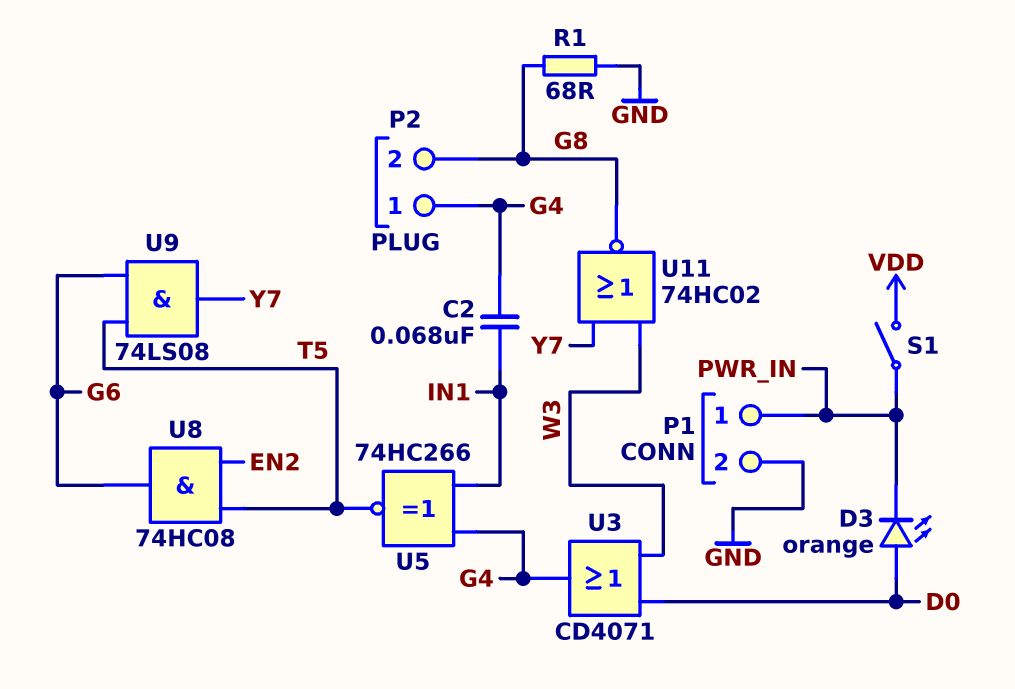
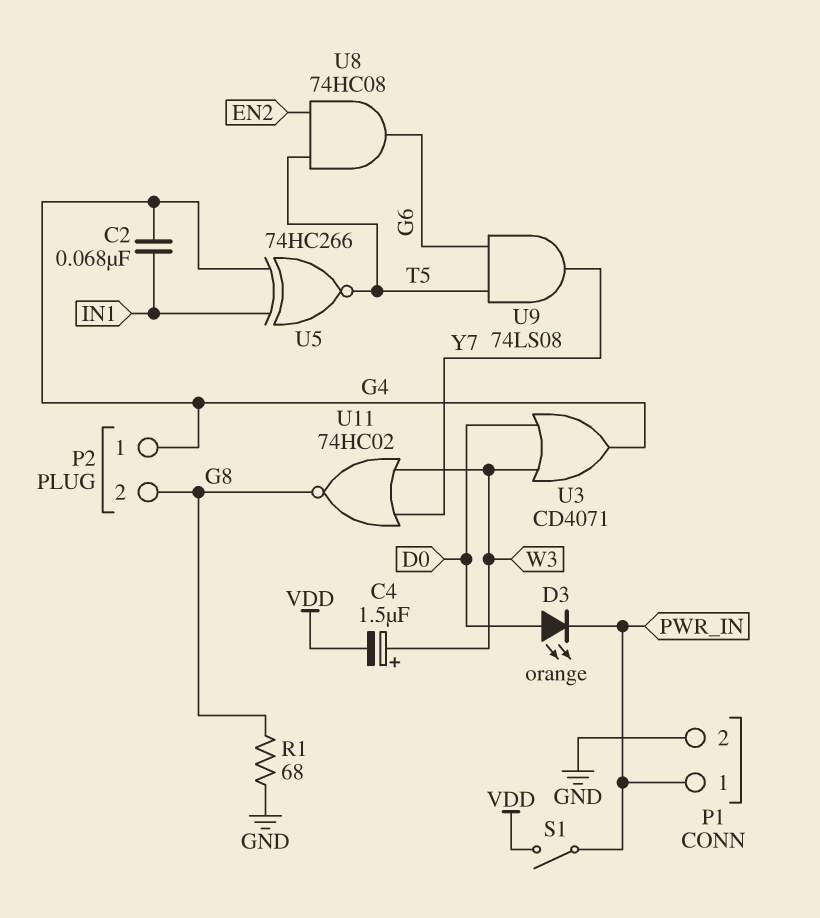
C4: none -> 1.5uF (plus W3, minus VDD)

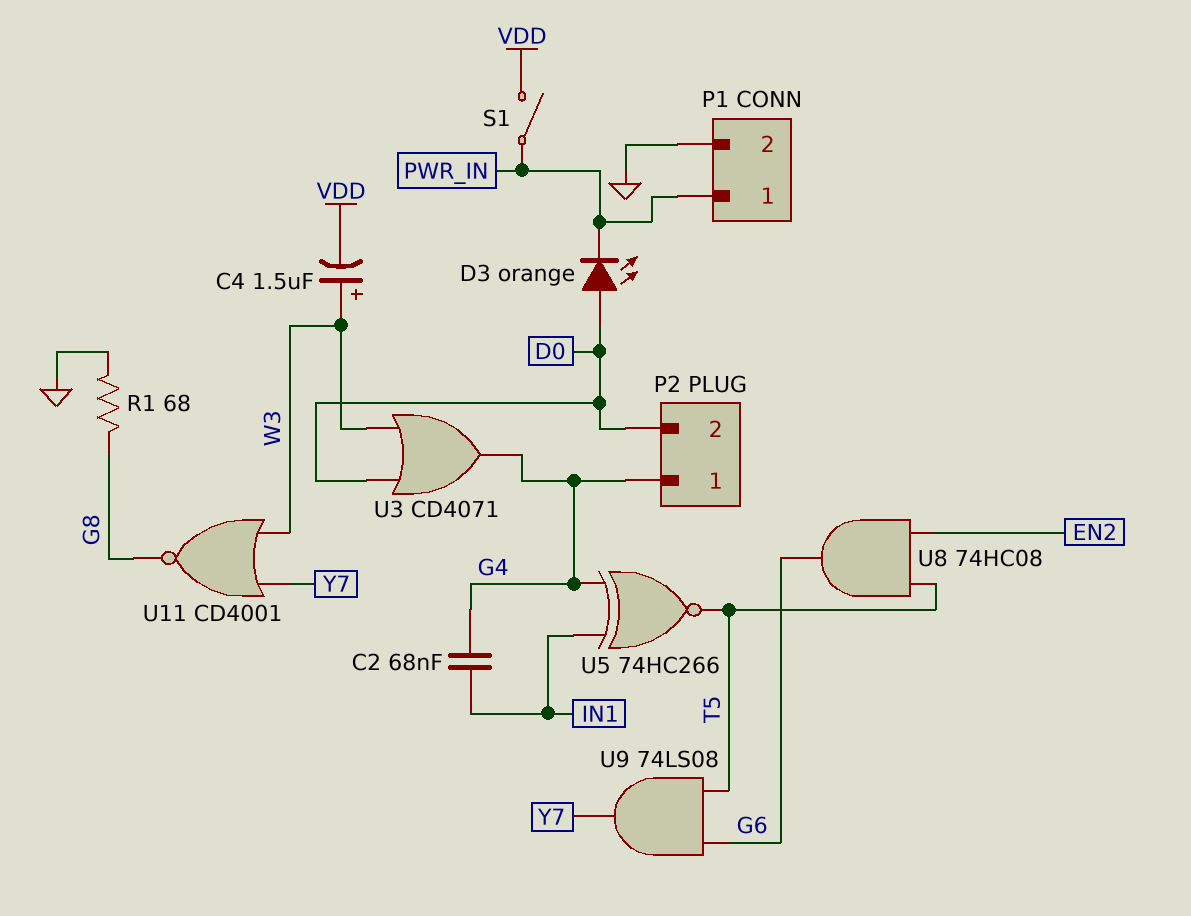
P2 pin 2: G8 -> D0
U11: NOR 74HC02 (in W3, in Y7, out G8) -> NOR CD4001 (in W3, in Y7, out G8)

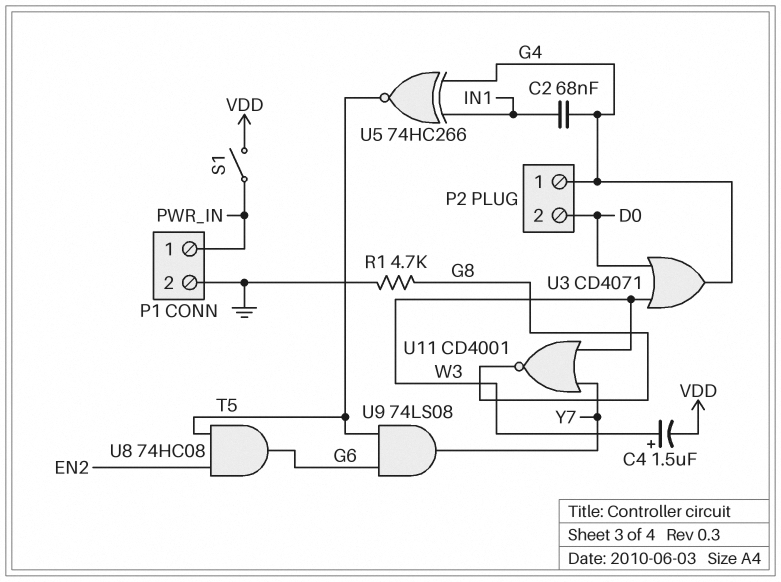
D3: LED orange (A D0, K PWR_IN) -> none
R1: 68 (G8, GND) -> 4.7k (G8, GND)

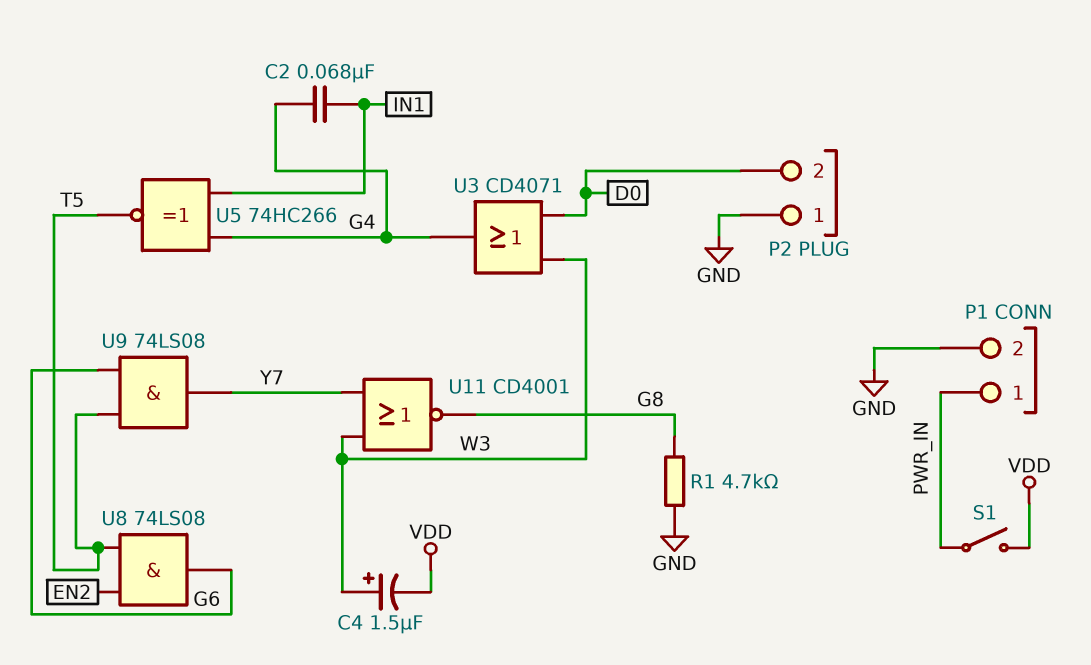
P2 pin 1: G4 -> GND
U8: AND 74HC08 (in EN2, in T5, out G6) -> AND 74LS08 (in EN2, in T5, out G6)

